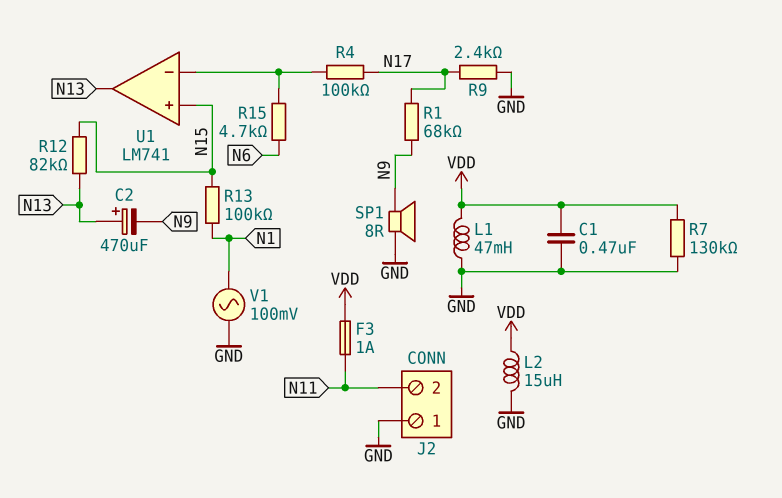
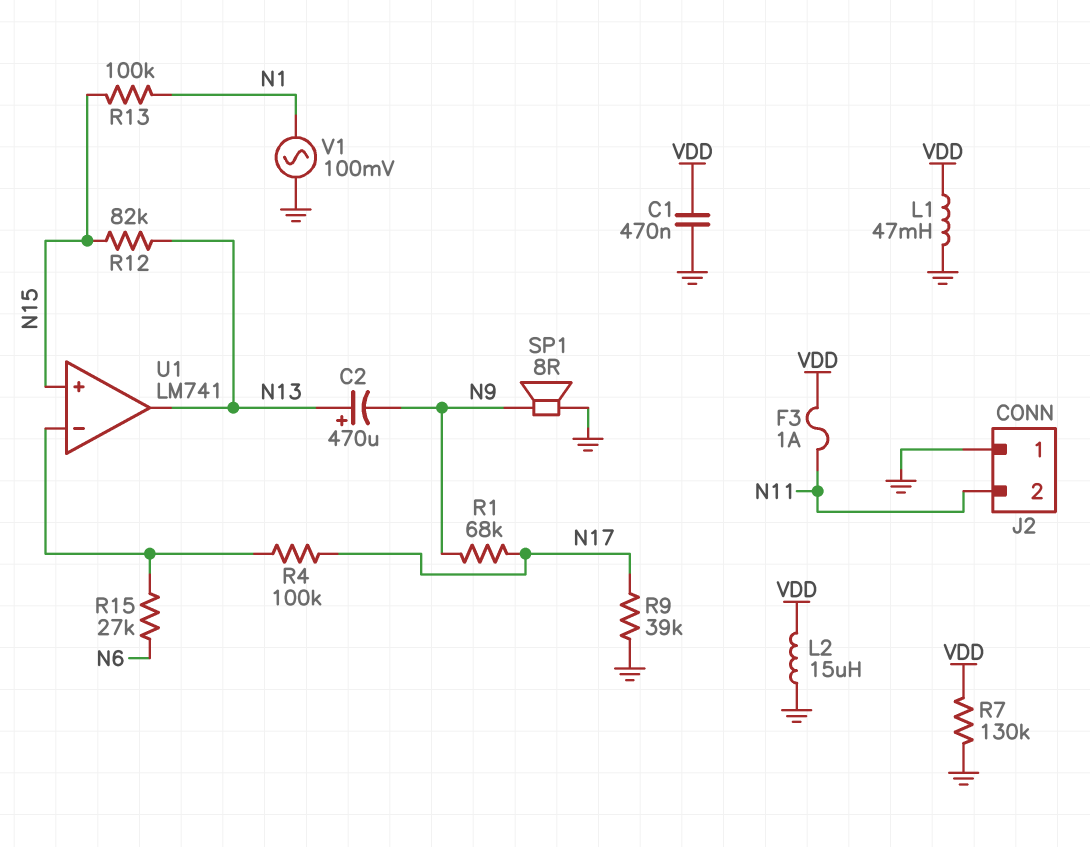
R9: 2.4k (GND, N17) -> 39k (GND, N17)
R15: 4.7k (N6, U1/in-) -> 27k (N6, U1/in-)

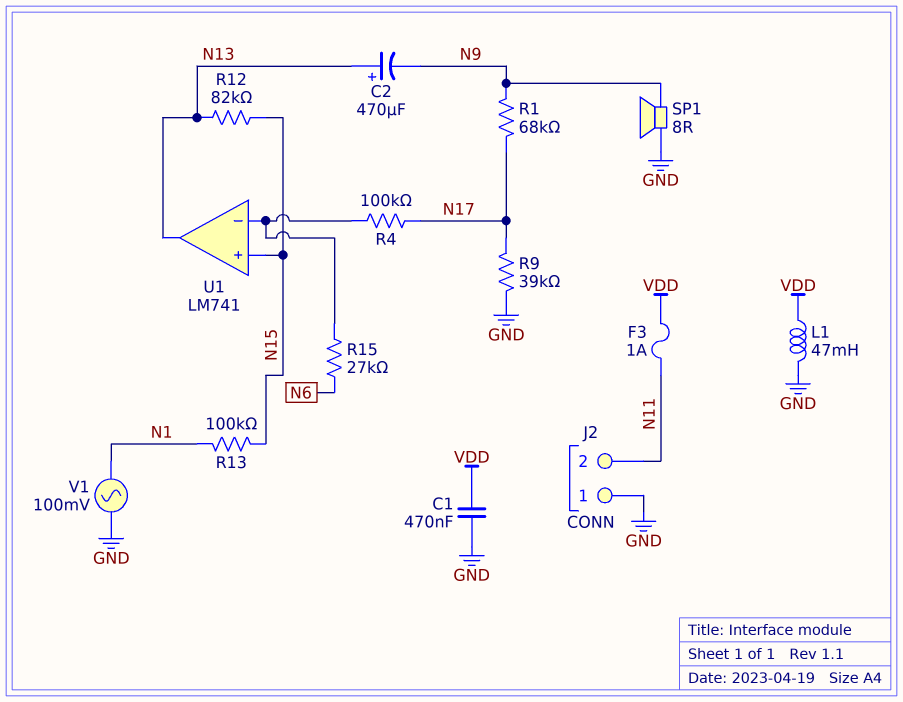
L2: 15uH (GND, VDD) -> none
R7: 130k (GND, VDD) -> none

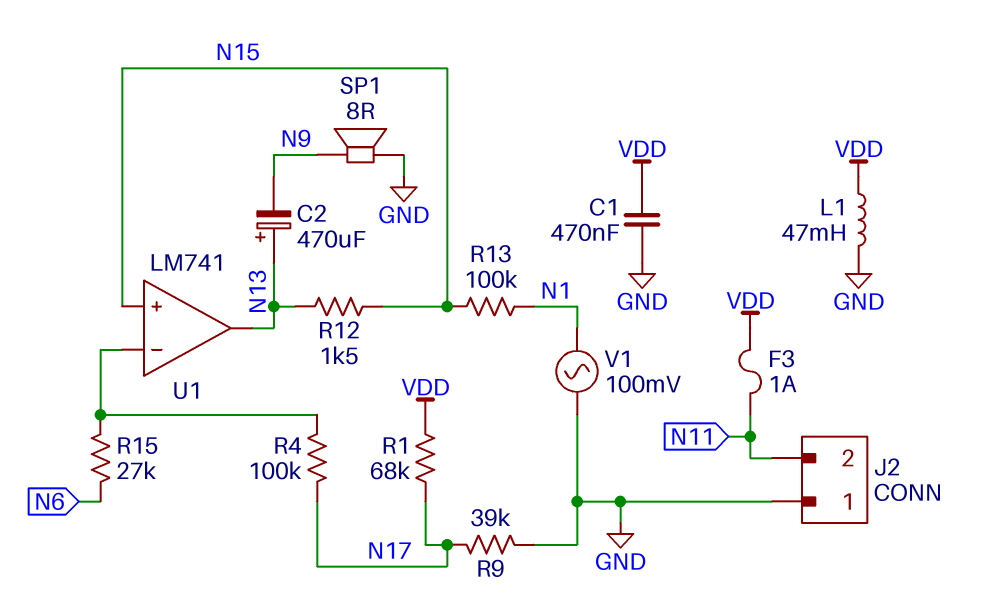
R1: 68k (N9, N17) -> 68k (N17, VDD)
R12: 82k (N13, N15) -> 1.5k (N13, N15)

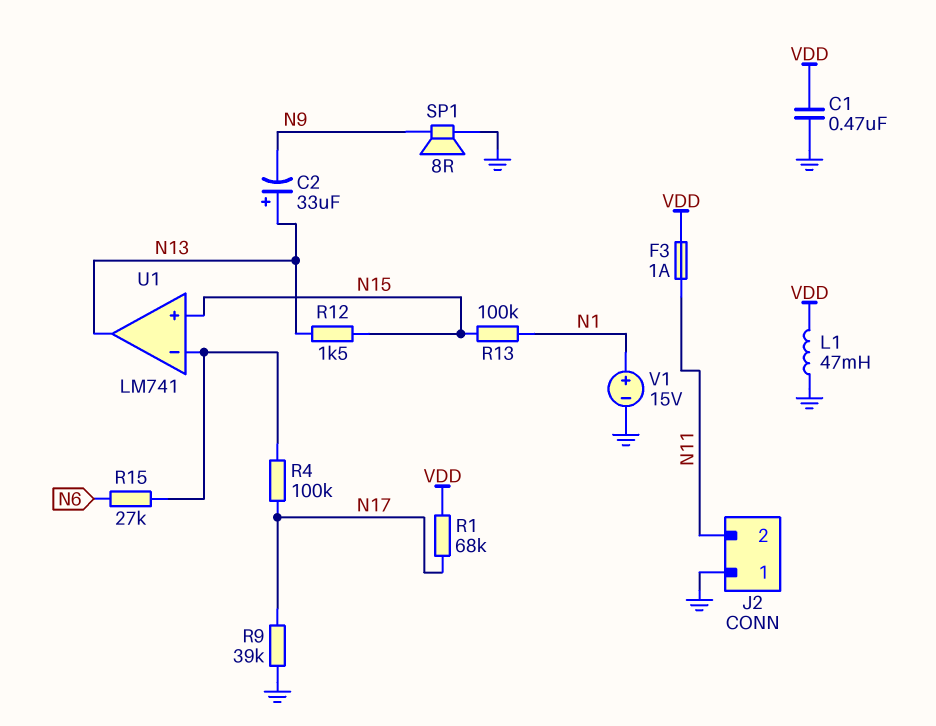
C2: 470uF (plus N13, minus N9) -> 33uF (plus N13, minus N9)
V1: AC 100mV (GND, N1) -> 15V (plus N1, minus GND)

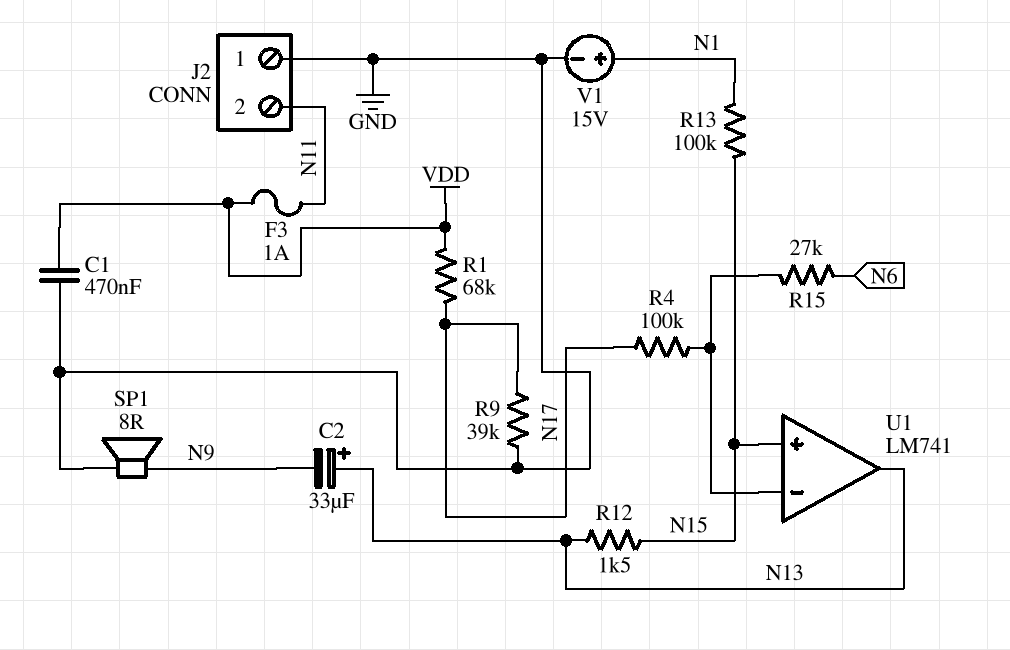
L1: 47mH (GND, VDD) -> none

